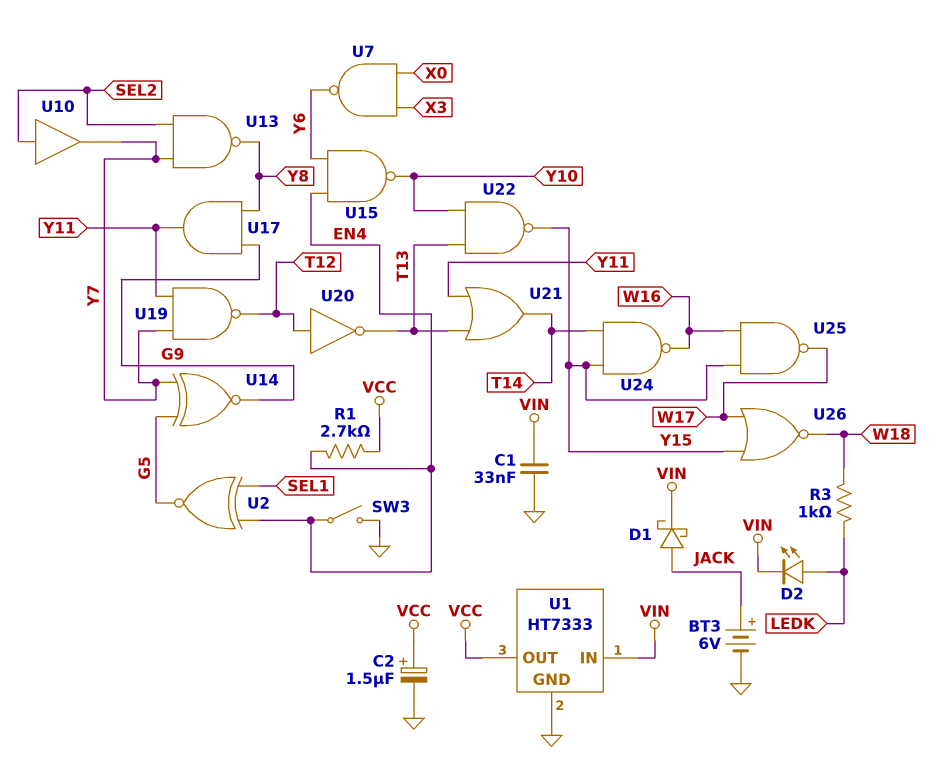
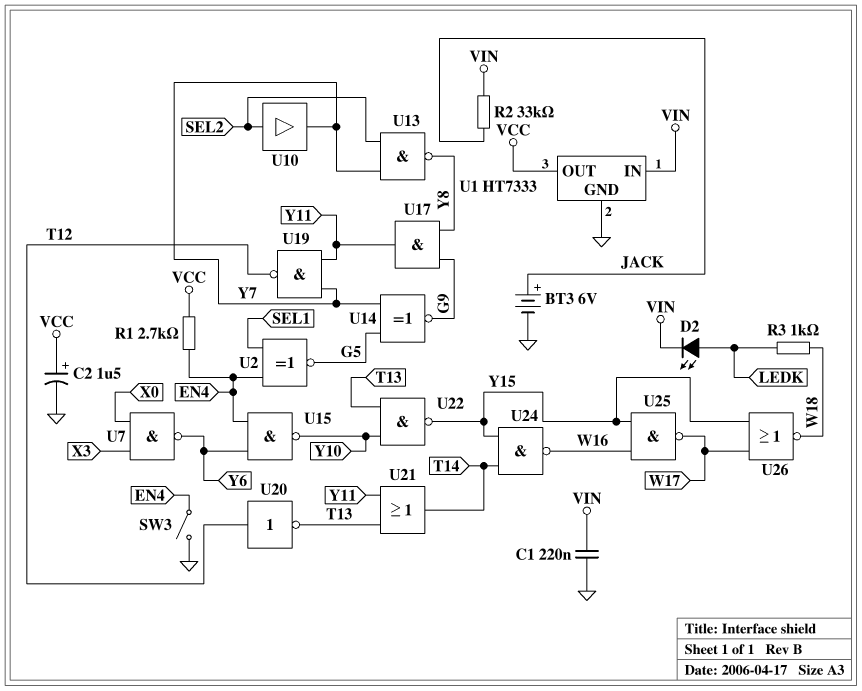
C1: 33nF (GND, VIN) -> 220nF (GND, VIN)
D1: schottky (A JACK, K VIN) -> none
R2: none -> 33k (JACK, VIN)

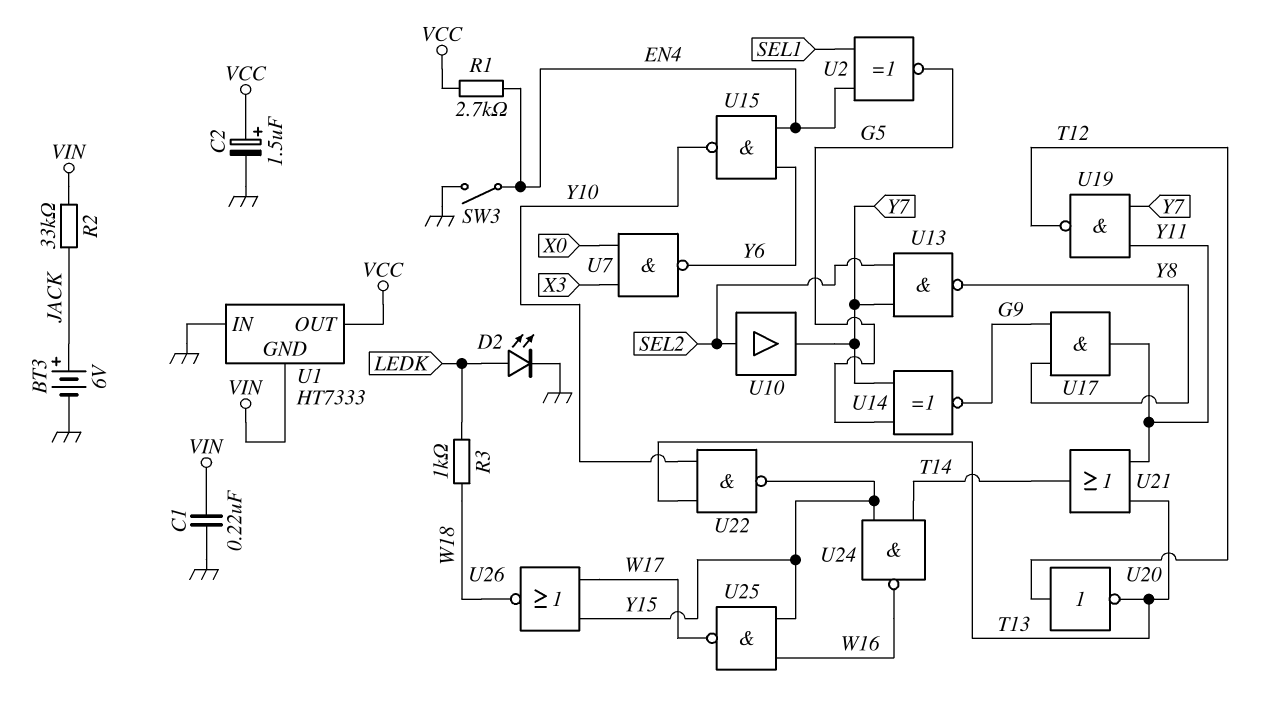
D2: LED (A LEDK, K VIN) -> LED (A LEDK, K GND)
U1 pin GND: GND -> VIN
U1 pin IN: VIN -> GND

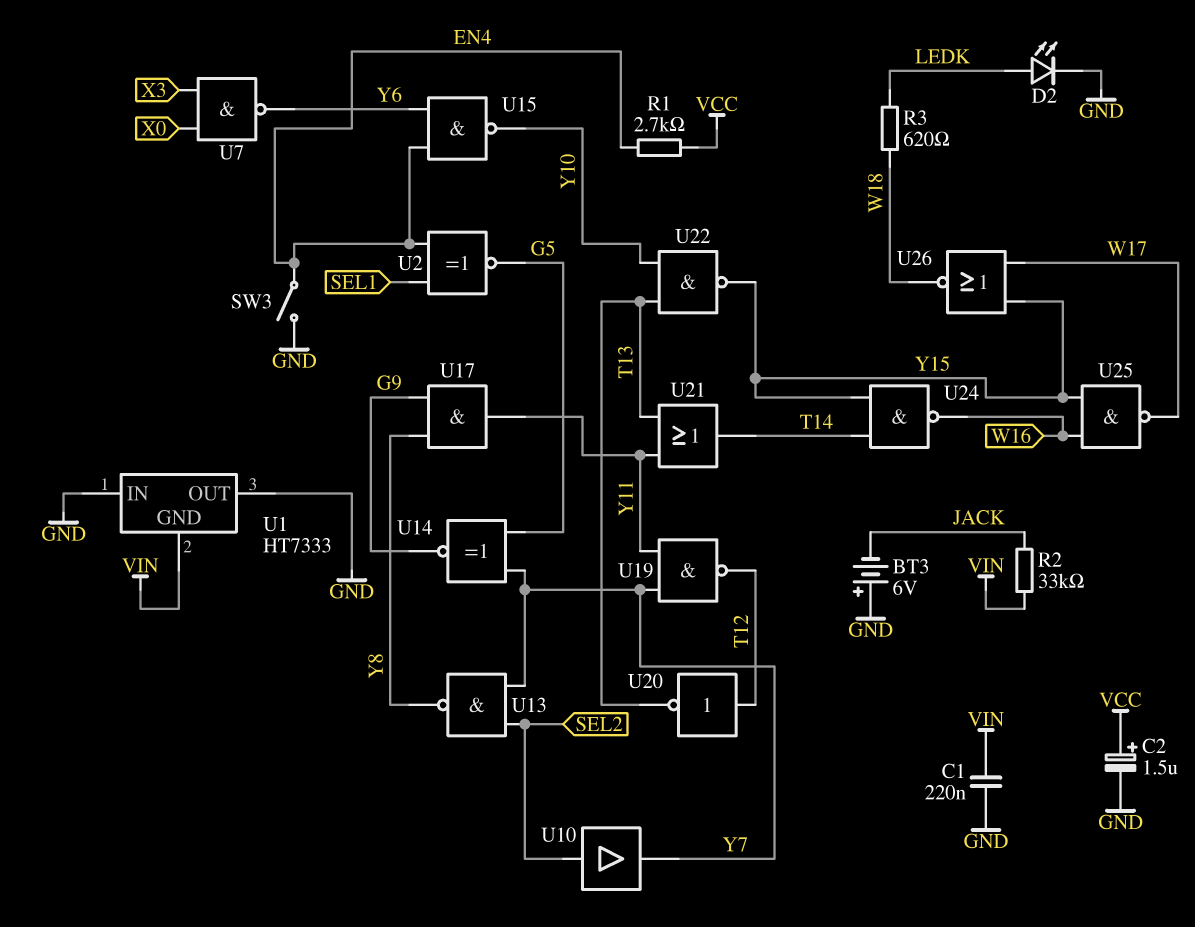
BT3: 6V (plus JACK, minus GND) -> 6V (plus GND, minus JACK)
R3: 1k (LEDK, W18) -> 620 (LEDK, W18)
U1 pin OUT: VCC -> GND

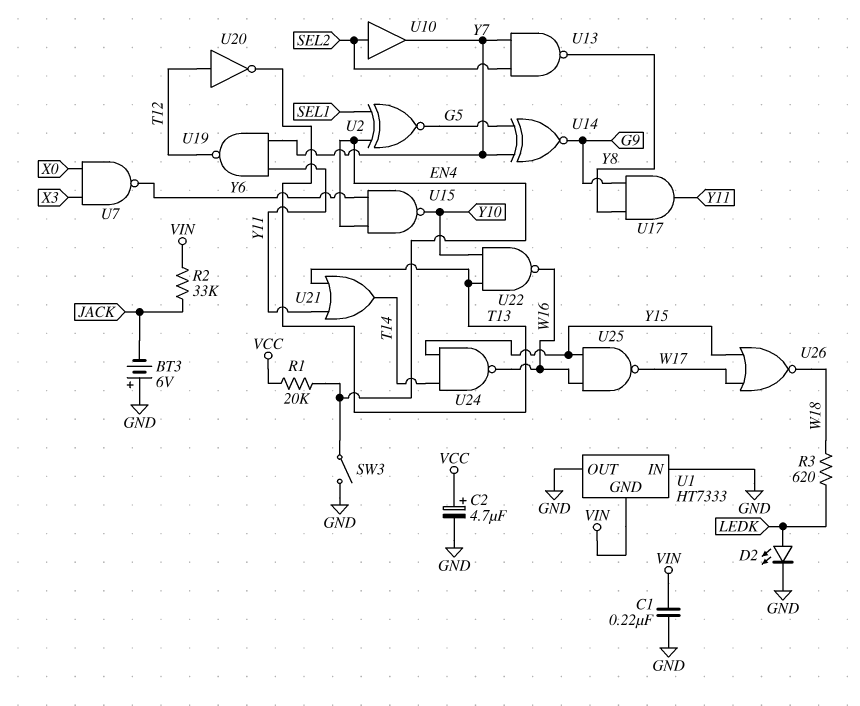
C2: 1.5uF (plus VCC, minus GND) -> 4.7uF (plus VCC, minus GND)
R1: 2.7k (EN4, VCC) -> 20k (EN4, VCC)
U22: NAND (in T13, in Y10, out Y15) -> NAND (in T13, in Y10, out W16)

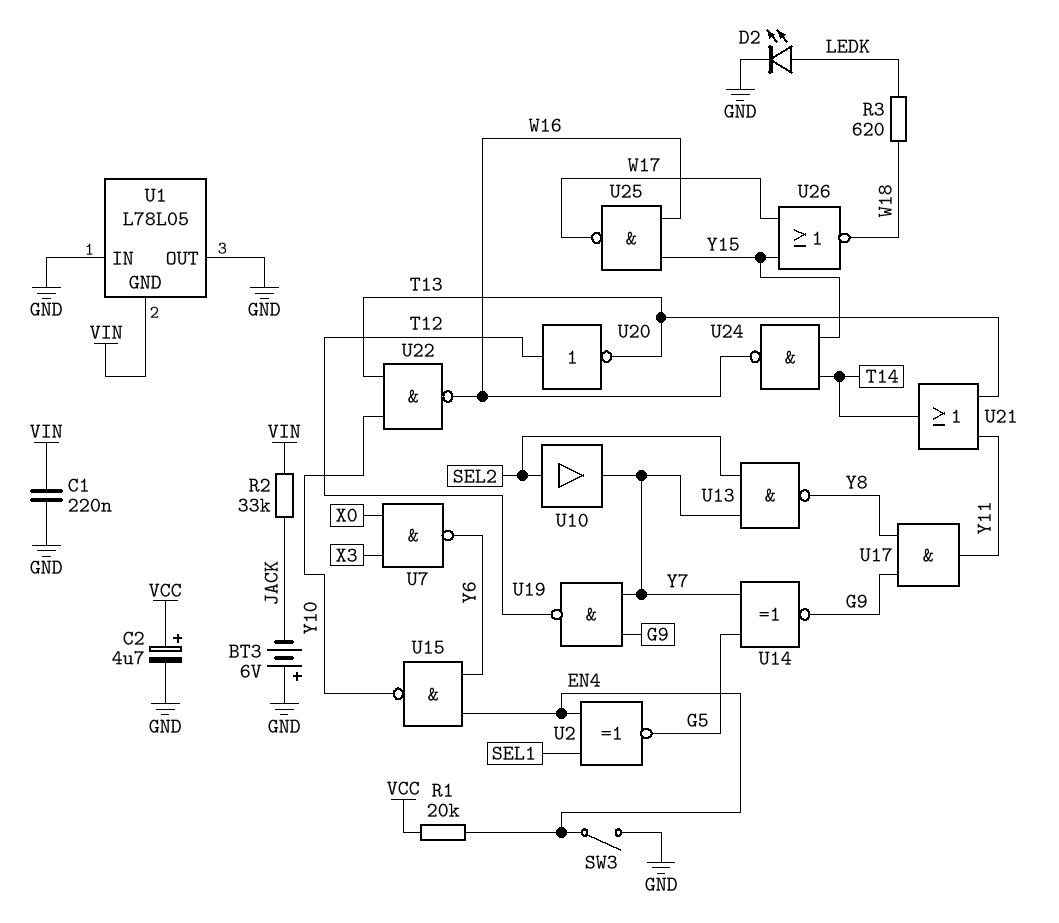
U1: HT7333 -> L78L05
U19: NAND (in Y7, in Y11, out T12) -> NAND (in G9, in Y7, out T12)

